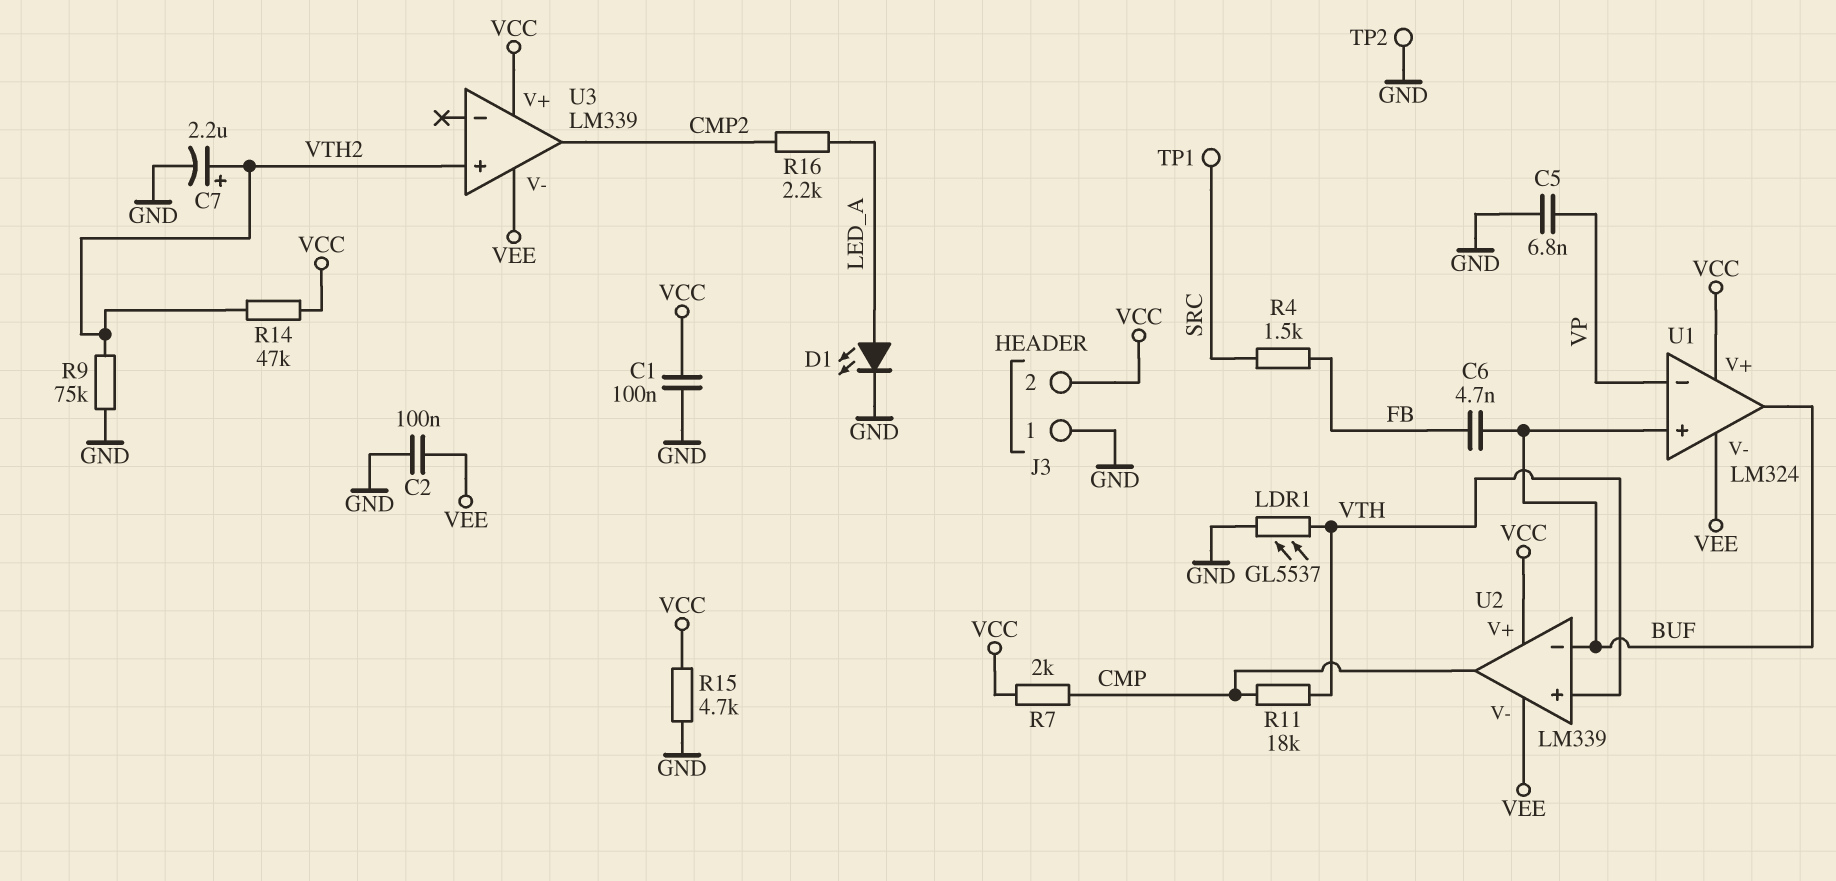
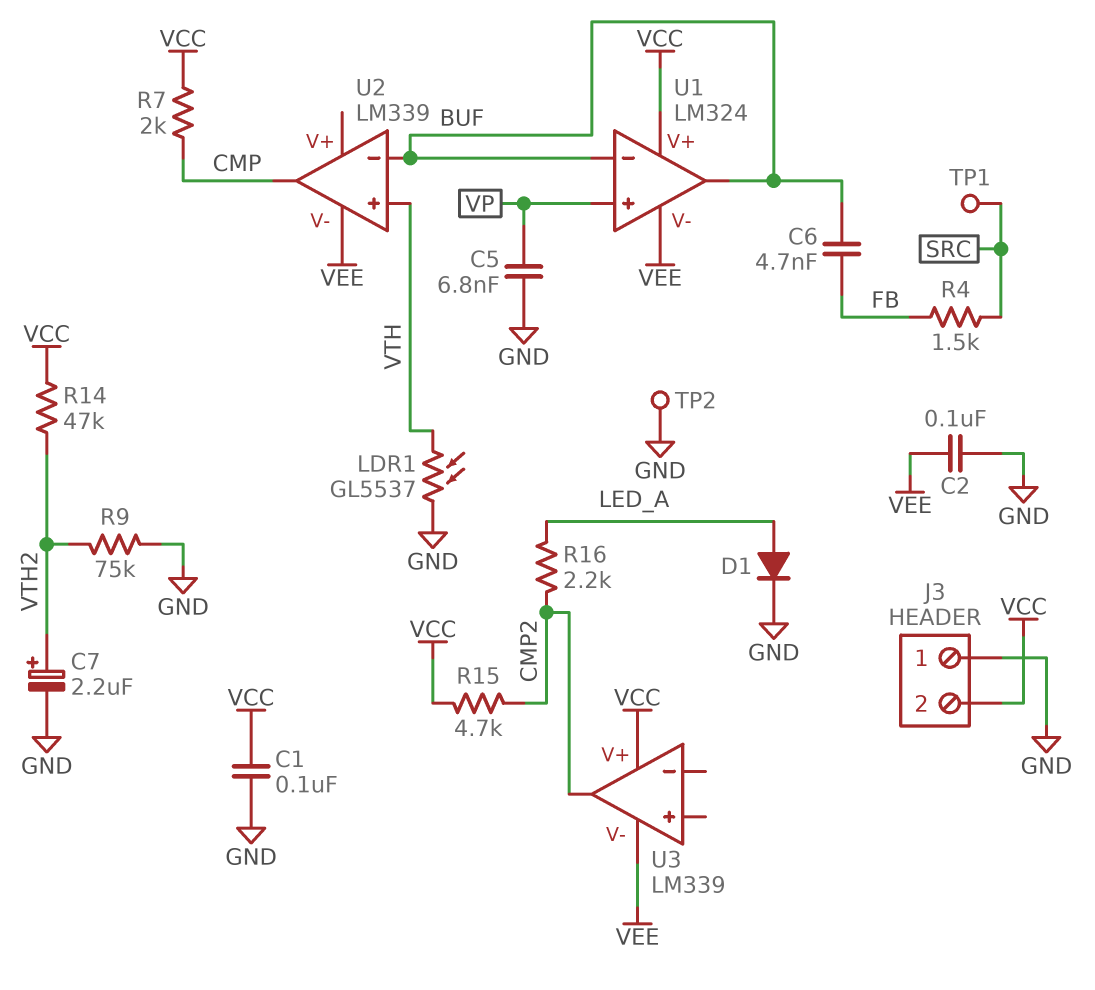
D1: LED (A LED_A, K GND) -> diode (A LED_A, K GND)
R11: 18k (CMP, VTH) -> none
R15: 4.7k (GND, VCC) -> 4.7k (CMP2, VCC)
U1 pin in+: BUF -> VP
U1 pin in-: VP -> BUF
U2 pin V+: VCC -> none
U3 pin in+: VTH2 -> none

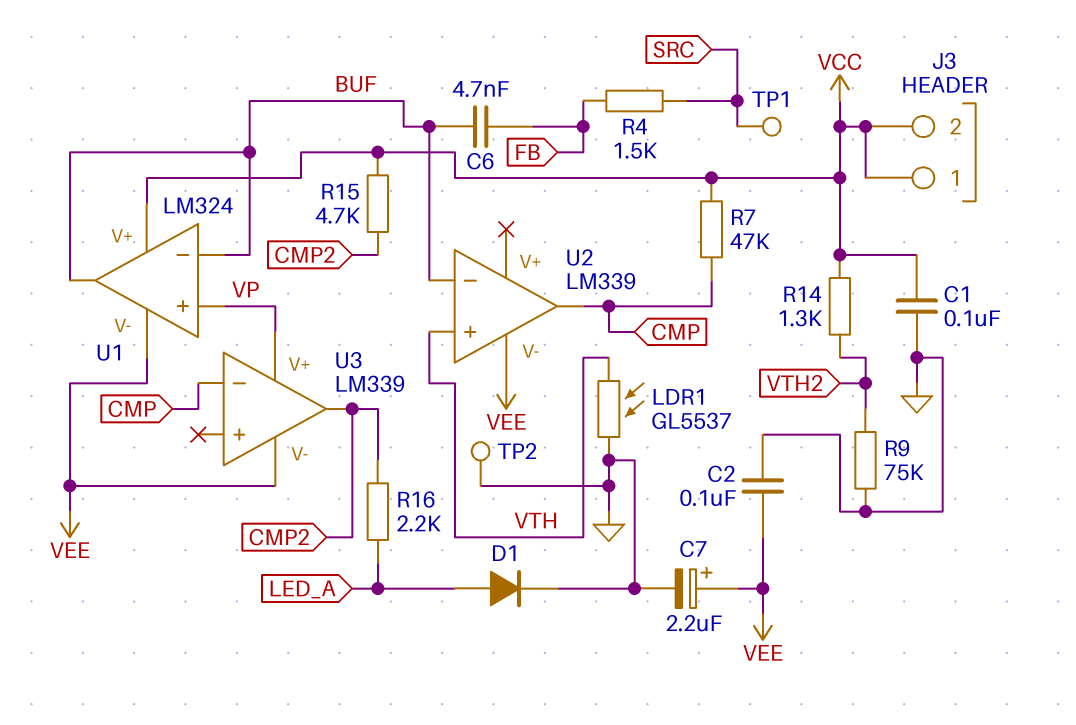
C5: 6.8nF (GND, VP) -> none
C7: 2.2uF (plus VTH2, minus GND) -> 2.2uF (plus VEE, minus GND)
J3 pin 1: GND -> VCC
R7: 2k (CMP, VCC) -> 47k (CMP, VCC)
R14: 47k (VCC, VTH2) -> 1.3k (VCC, VTH2)
U3 pin V+: VCC -> VP
U3 pin in-: none -> CMP

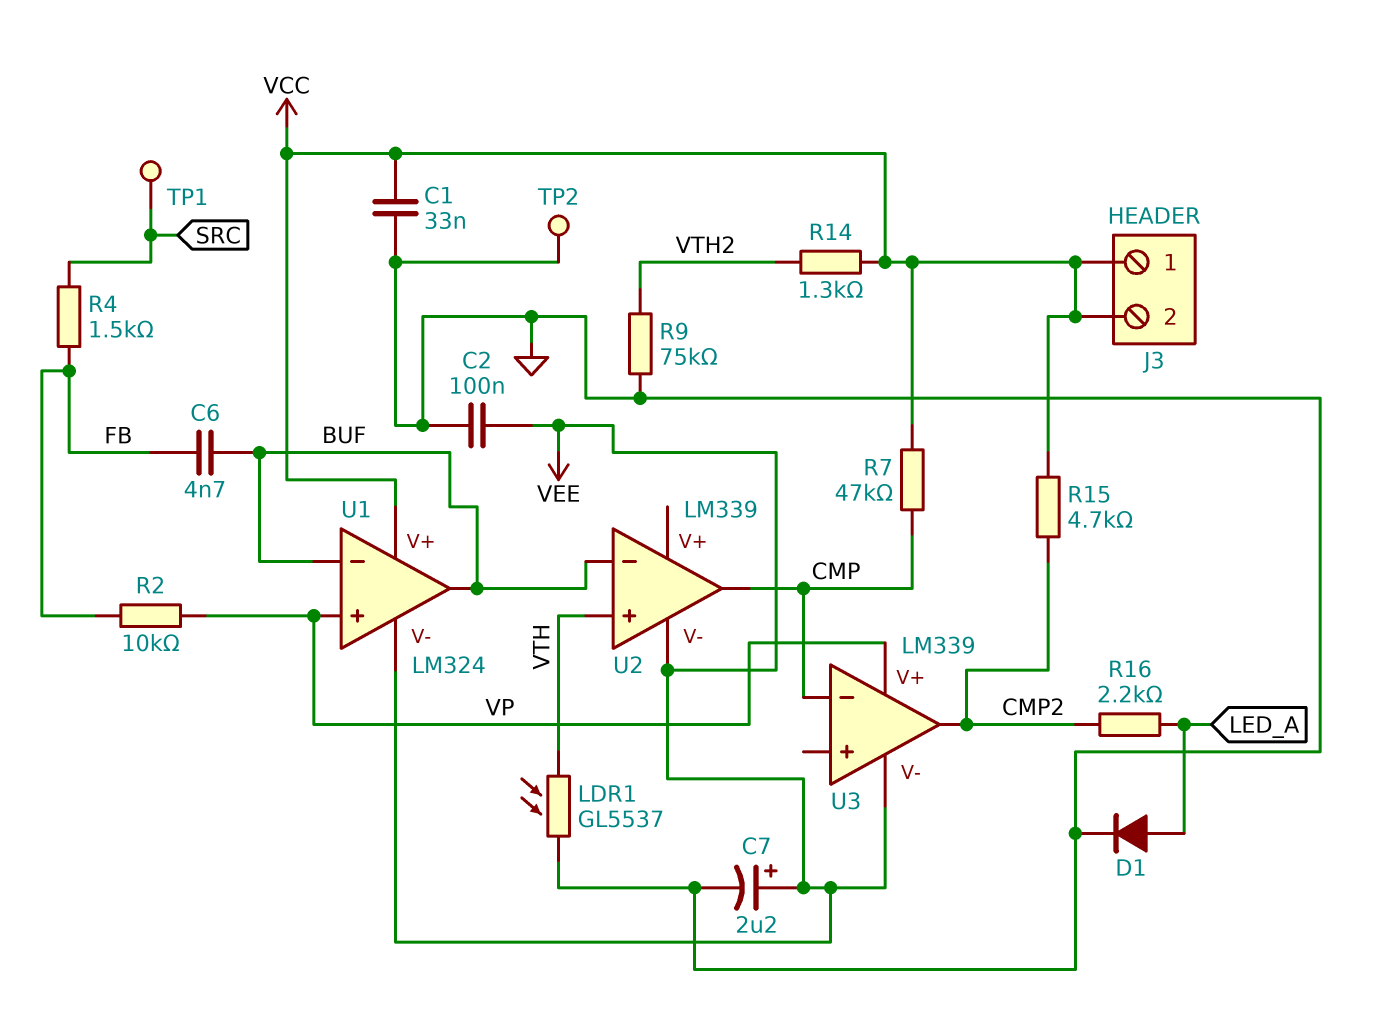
C1: 100nF (GND, VCC) -> 33nF (GND, VCC)
R2: none -> 10k (FB, VP)

